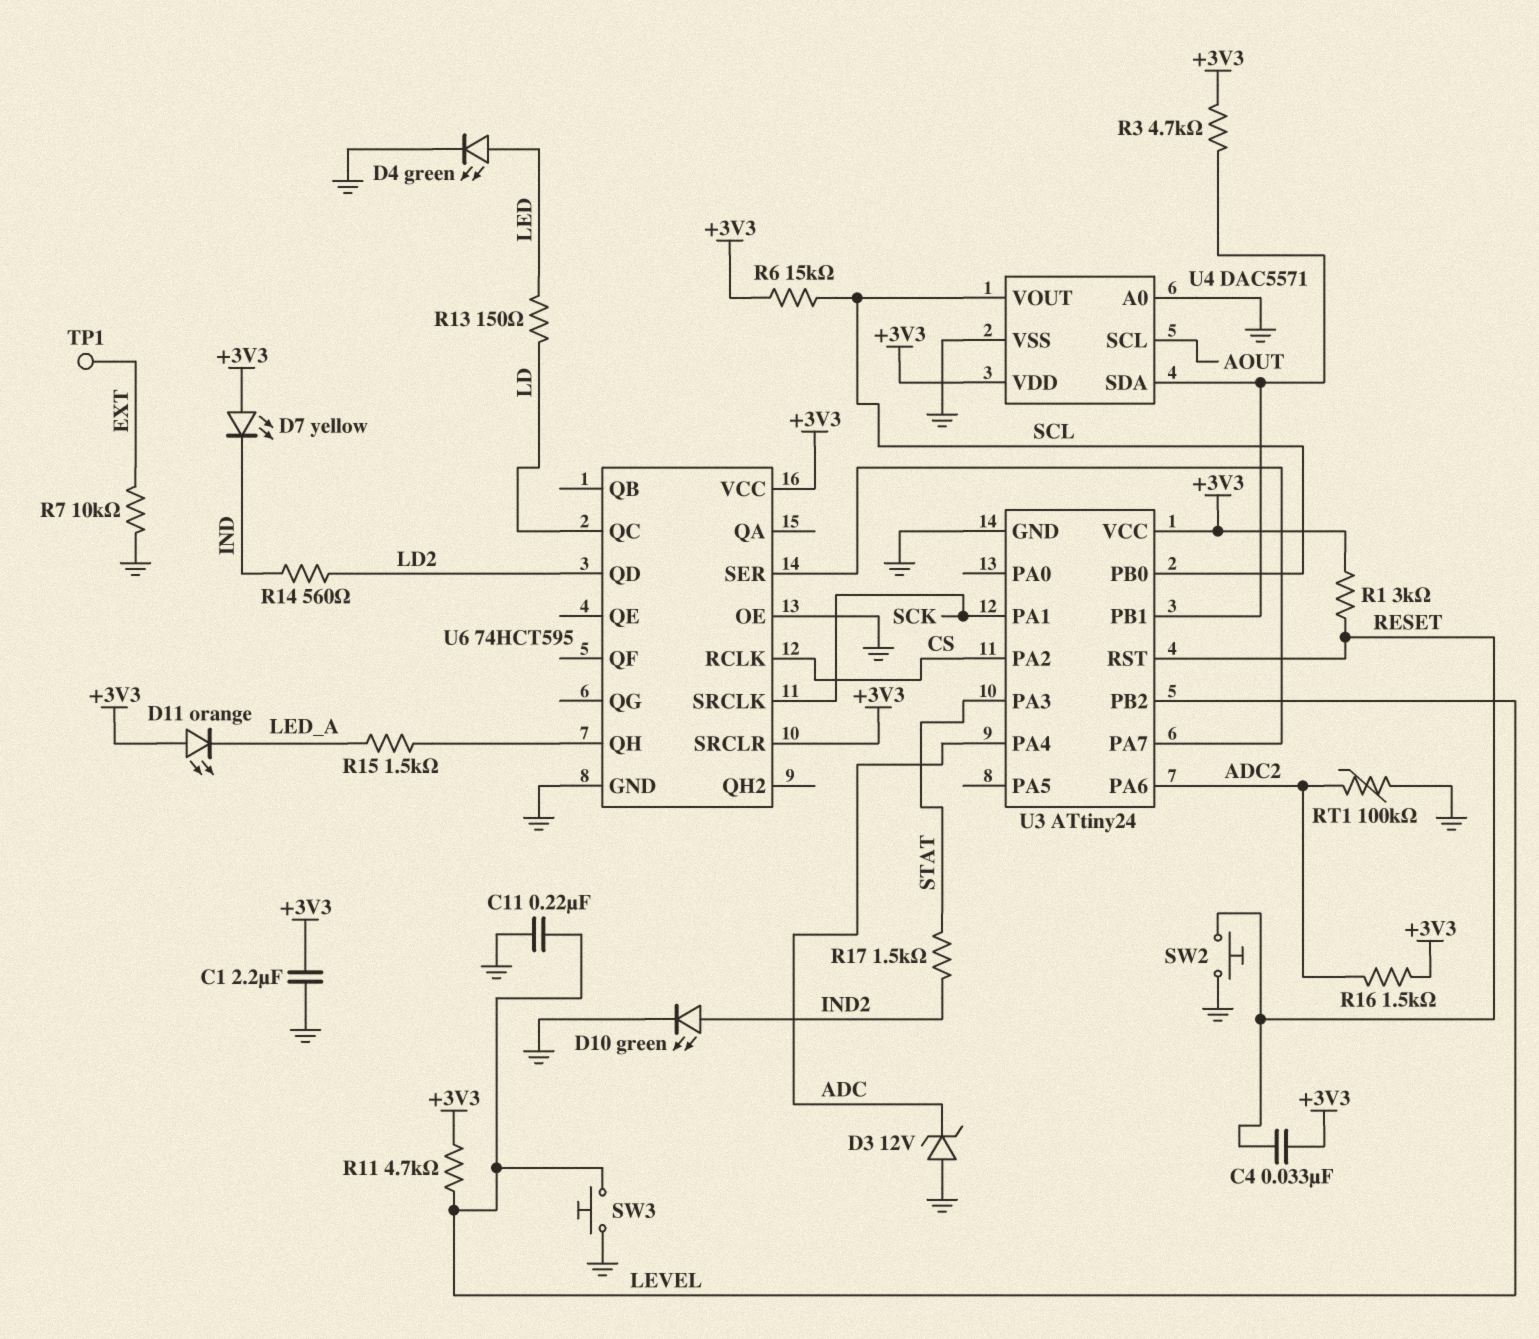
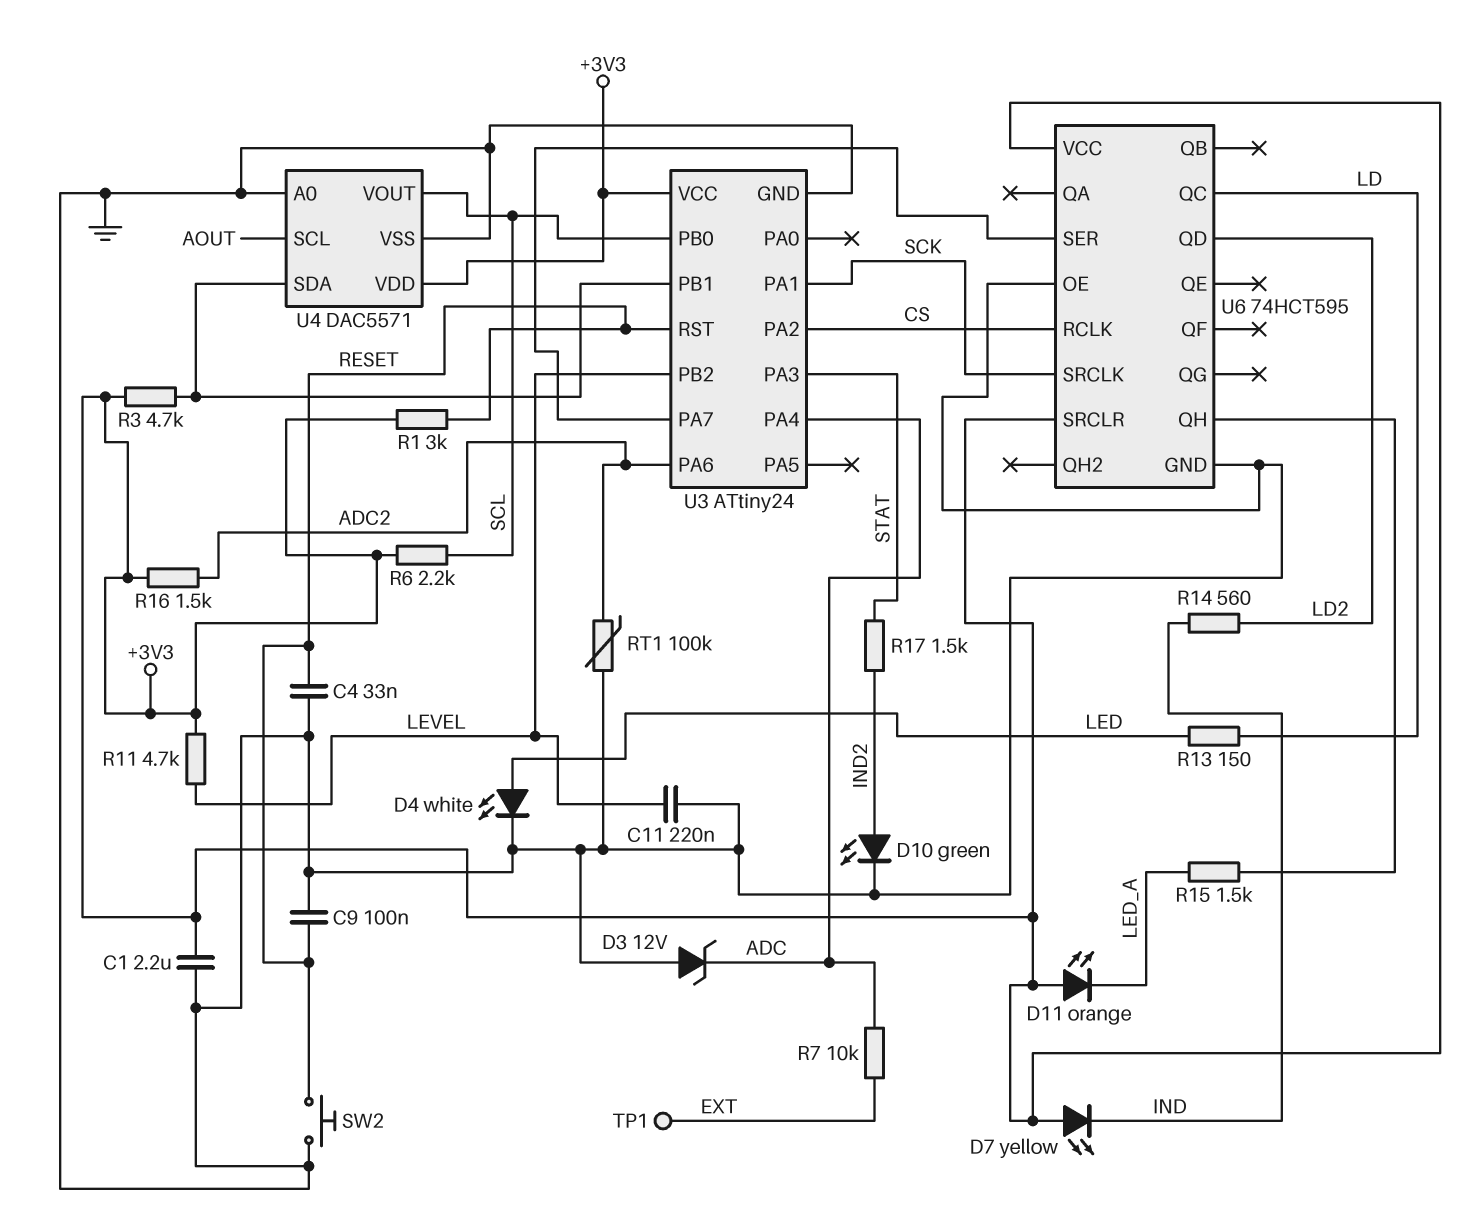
C4: 33nF (+3V3, RESET) -> 33nF (GND, RESET)
C9: none -> 100nF (GND, RESET)
D4: LED green (A LED, K GND) -> LED white (A LED, K GND)
R6: 15k (+3V3, SCL) -> 2.2k (+3V3, SCL)
R7: 10k (EXT, GND) -> 10k (ADC, EXT)
SW3: button (GND, LEVEL) -> none

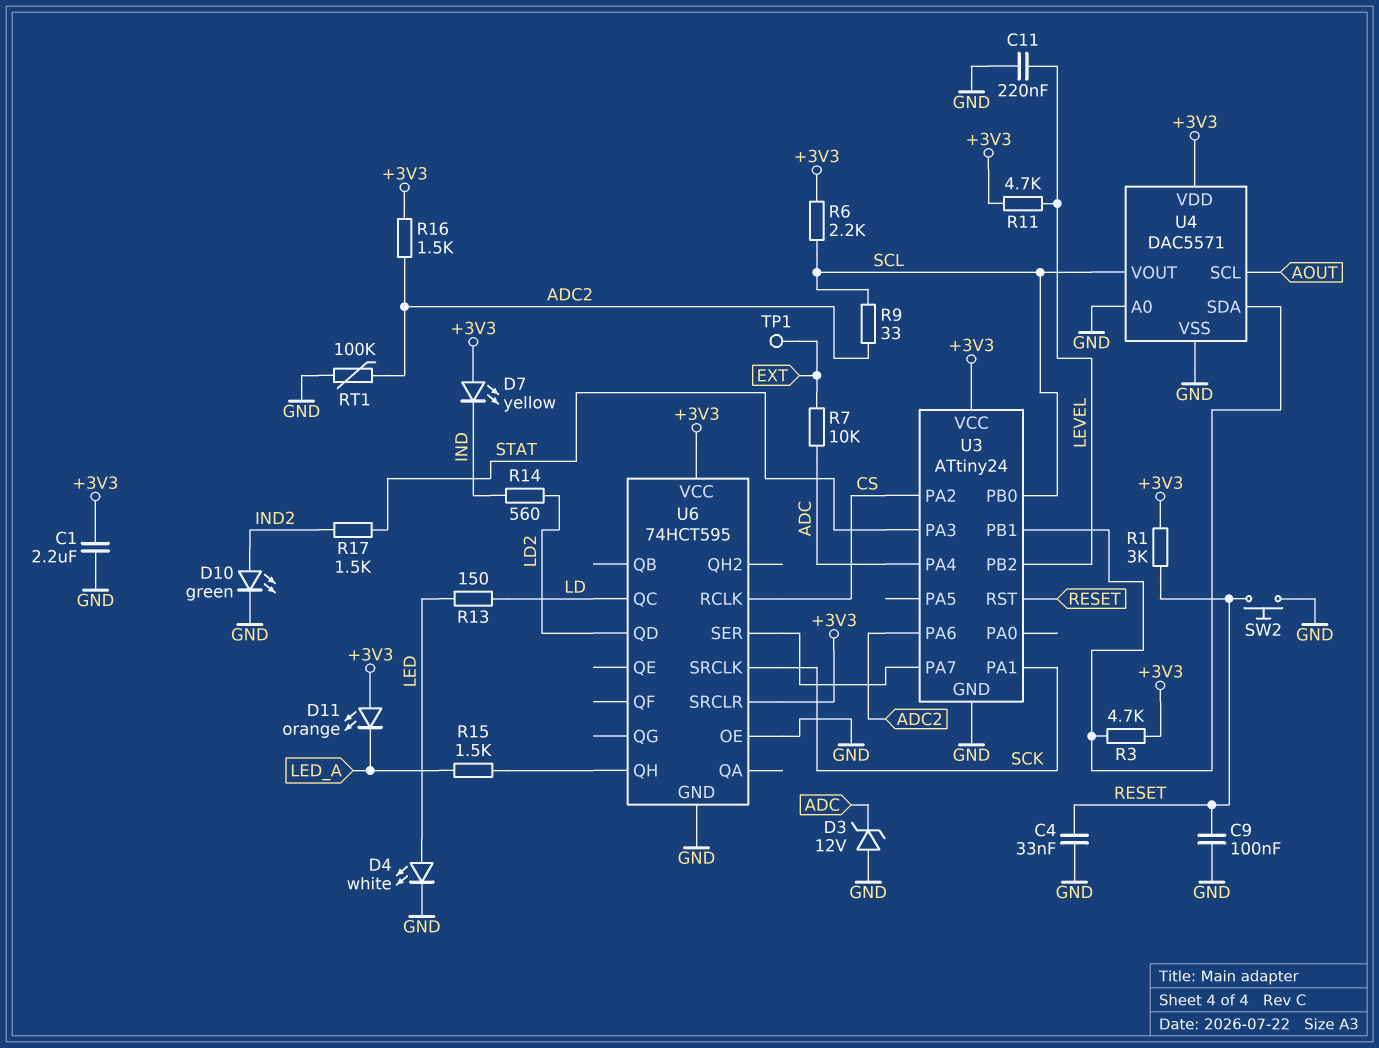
R9: none -> 33 (ADC2, SCL)

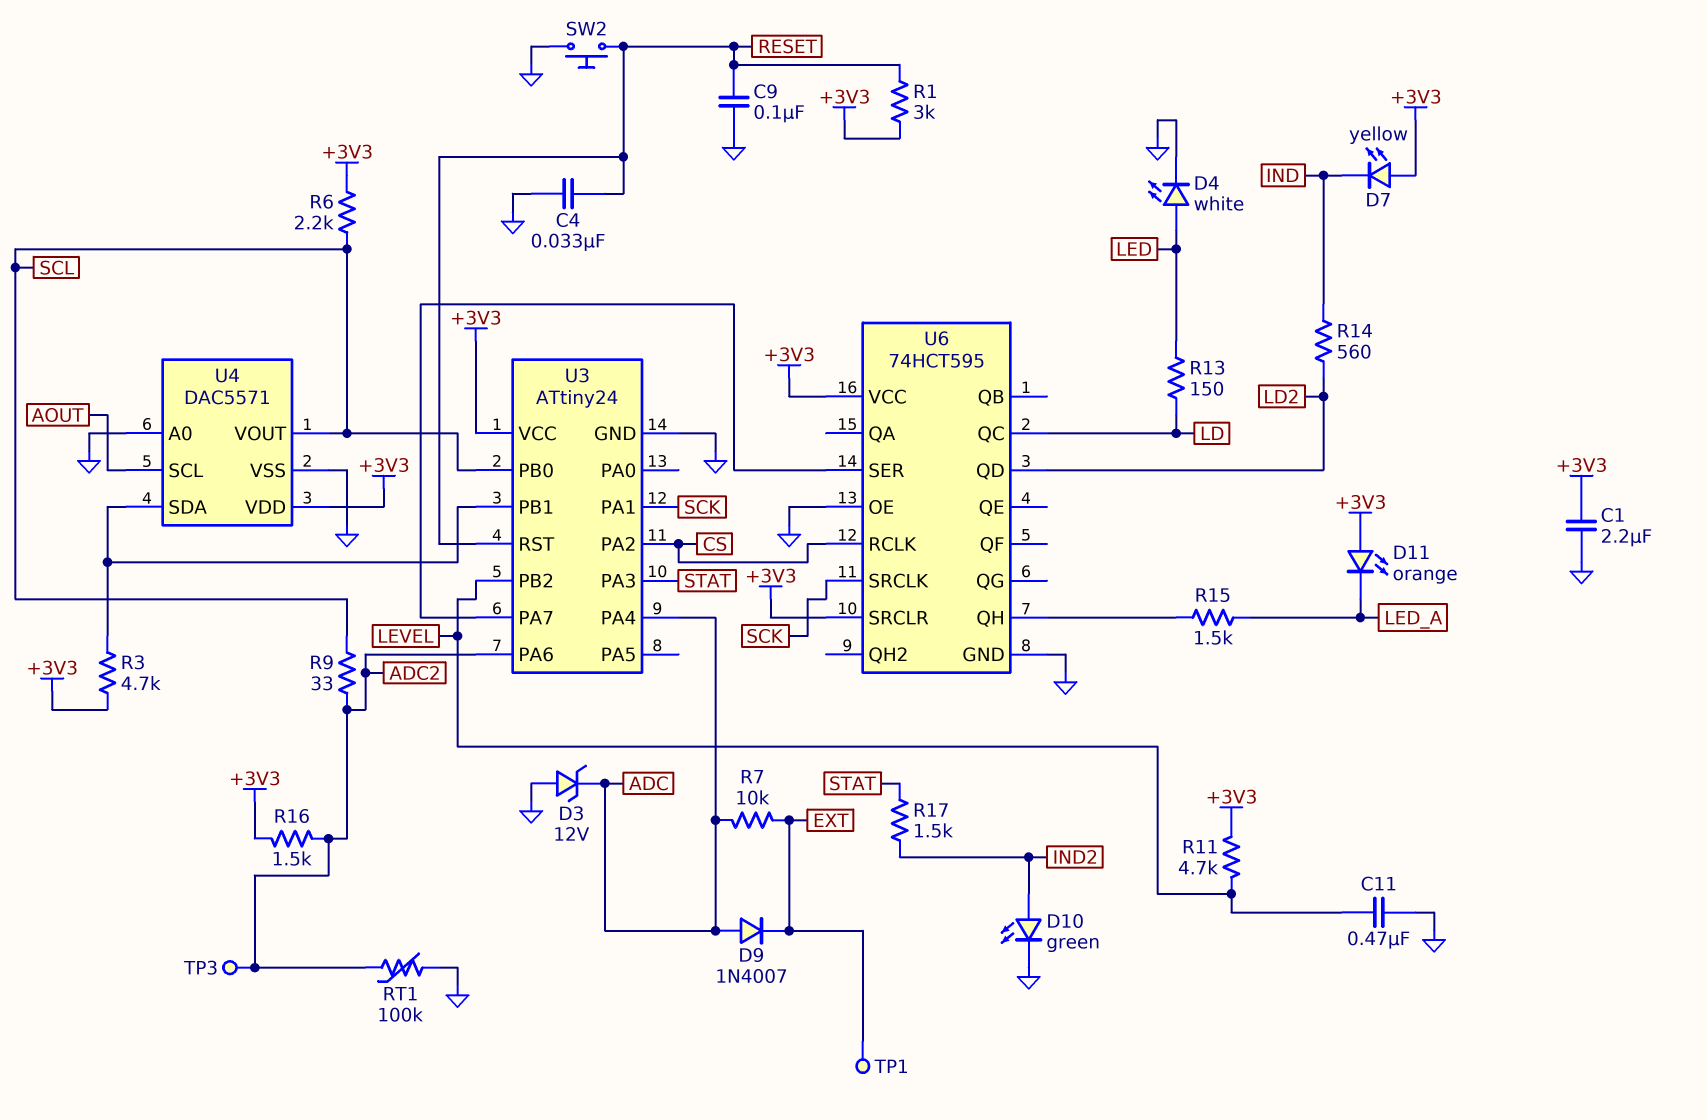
C11: 220nF (GND, LEVEL) -> 470nF (GND, LEVEL)
D9: none -> diode 1N4007 (A ADC, K EXT)
TP3: none -> test point (ADC2)

